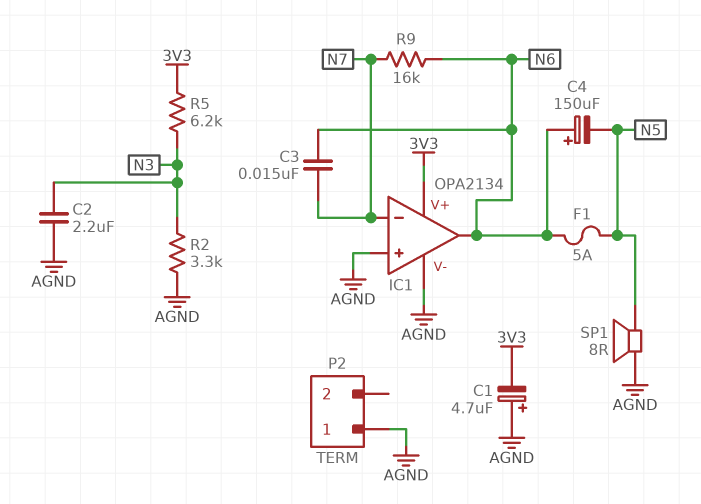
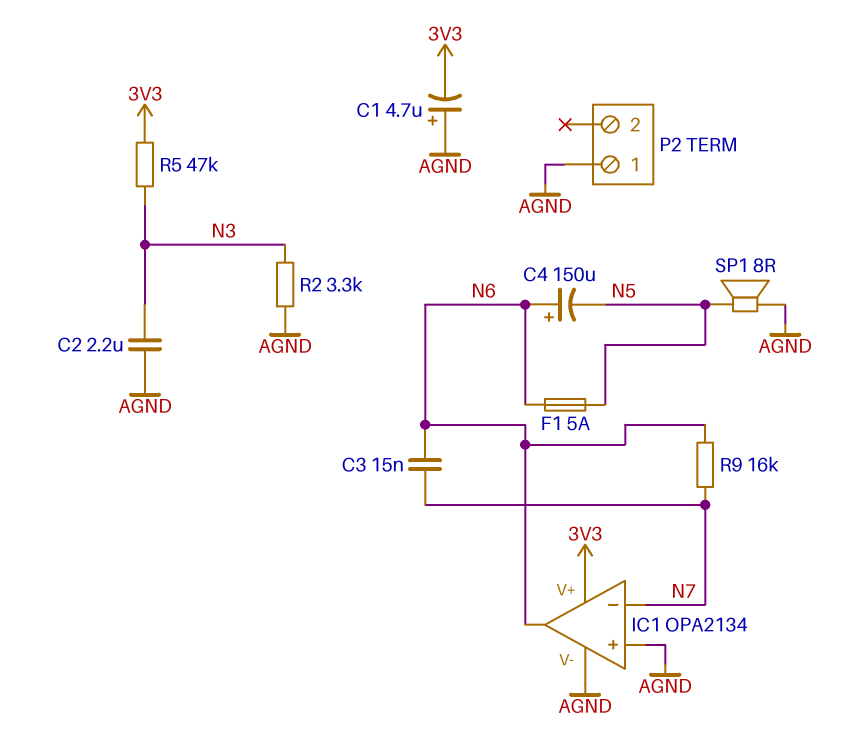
R5: 6.2k (3V3, N3) -> 47k (3V3, N3)

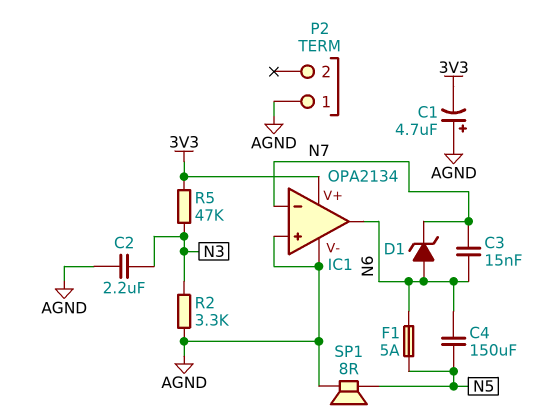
C4: 150uF (plus N6, minus N5) -> 150uF (N5, N6)
D1: none -> zener (A N6, K N7)
R9: 16k (N6, N7) -> none

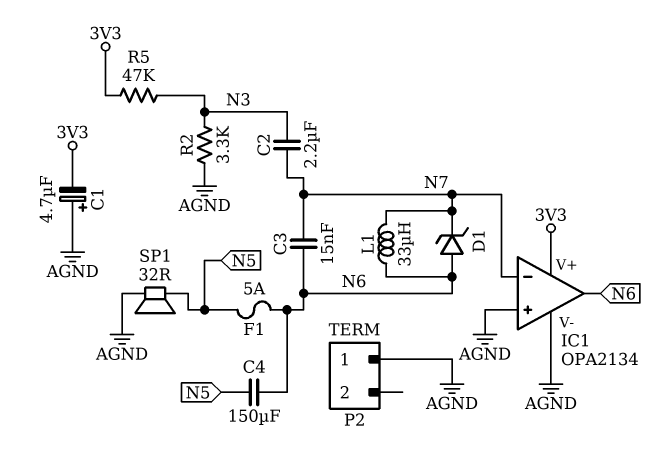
C2: 2.2uF (AGND, N3) -> 2.2uF (N3, N7)
L1: none -> 33uH (N6, N7)
SP1: speaker 8R (AGND, N5) -> speaker 32R (AGND, N5)

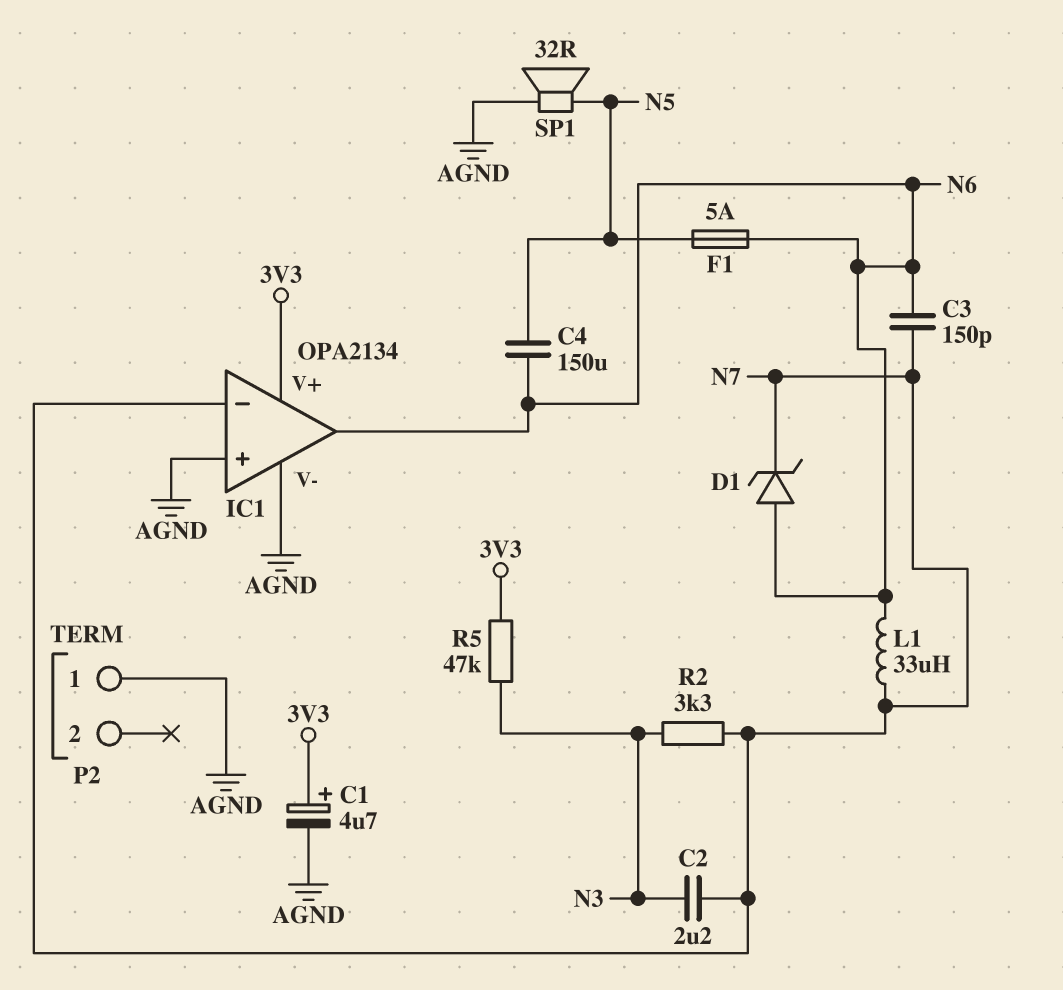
C1: 4.7uF (plus AGND, minus 3V3) -> 4.7uF (plus 3V3, minus AGND)
C3: 15nF (N6, N7) -> 150pF (N6, N7)
R2: 3.3k (AGND, N3) -> 3.3k (N3, N7)

